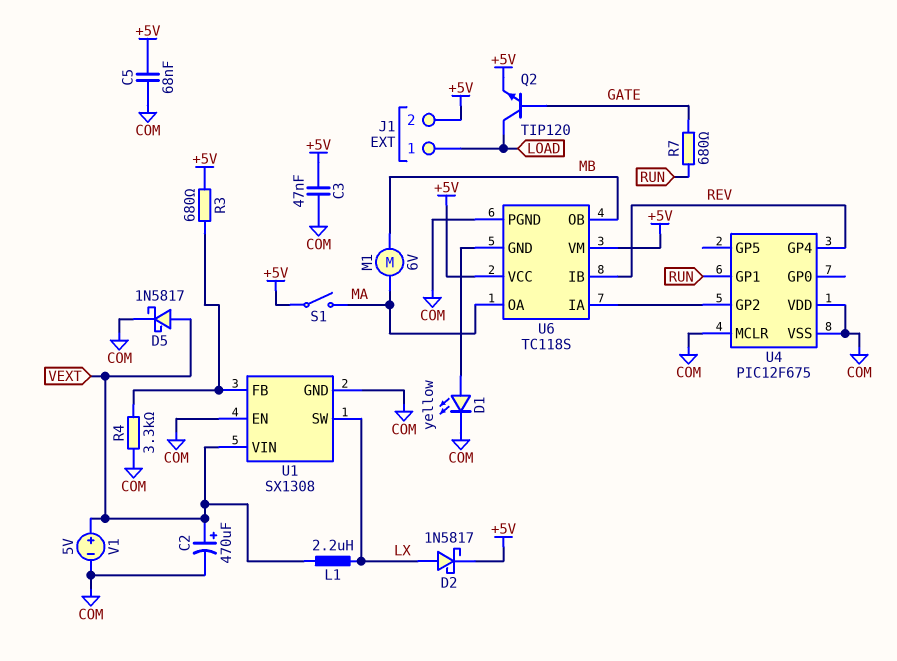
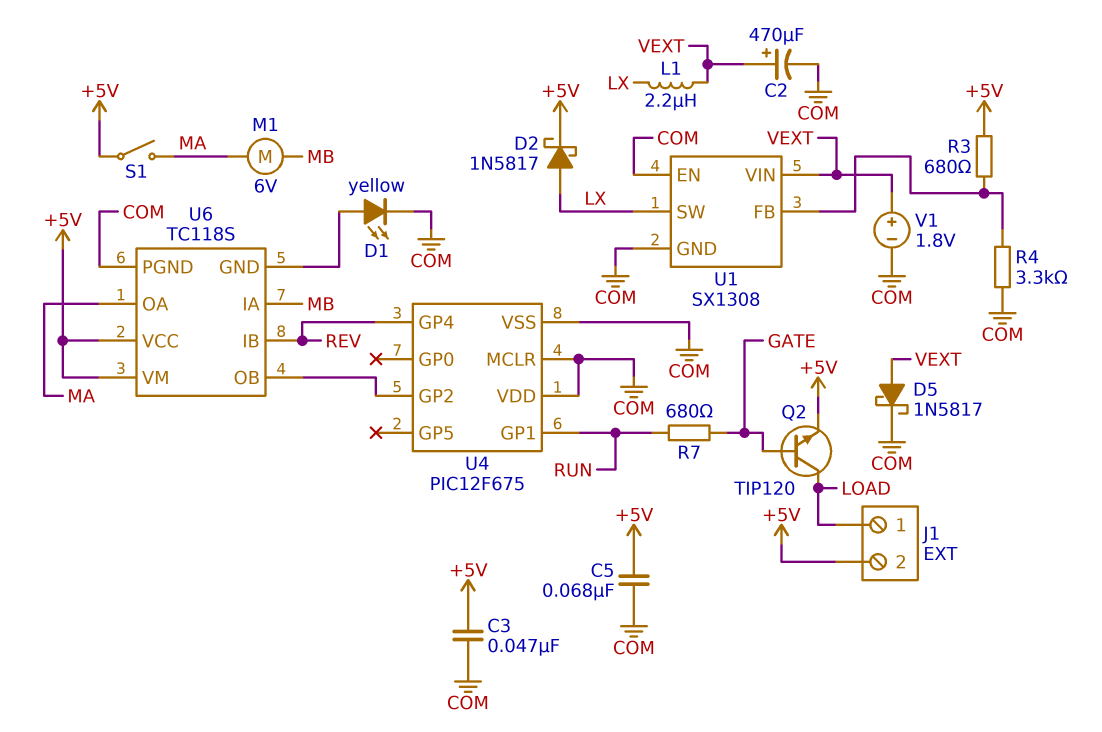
U6 pin IA: U4/GP2 -> MB
U6 pin OB: MB -> U4/GP2
V1: 5V (plus VEXT, minus COM) -> 1.8V (plus VEXT, minus COM)

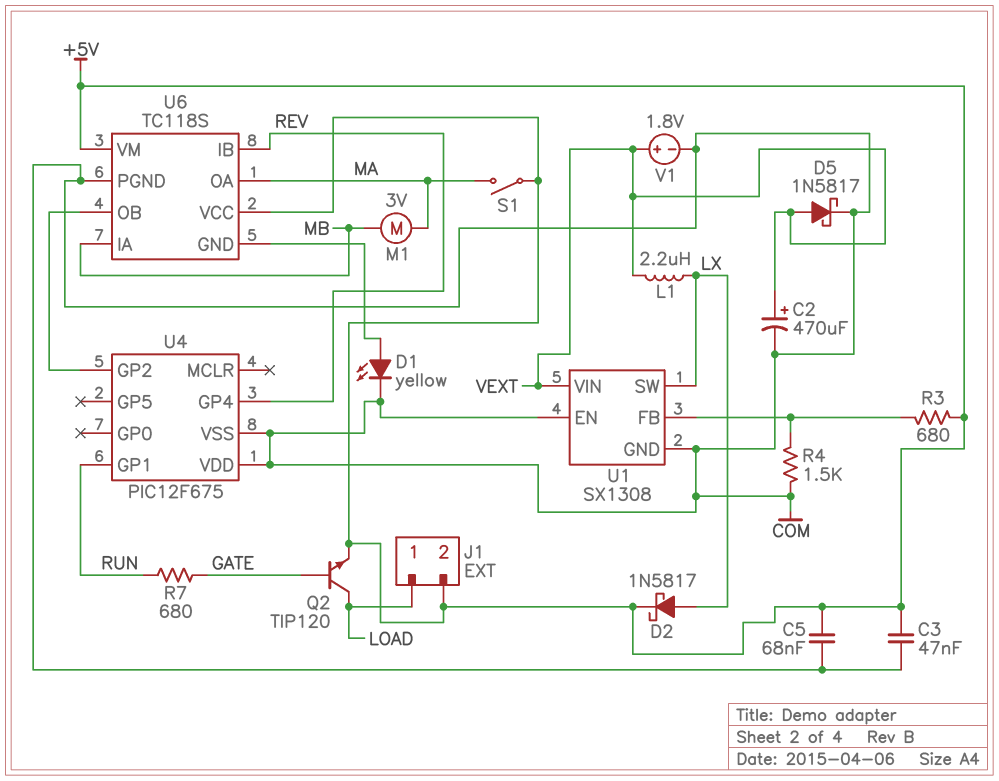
M1: motor 6V (MA, MB) -> motor 3V (MA, MB)
R4: 3.3k (COM, U1/FB) -> 1.5k (COM, U1/FB)
U4 pin MCLR: COM -> none

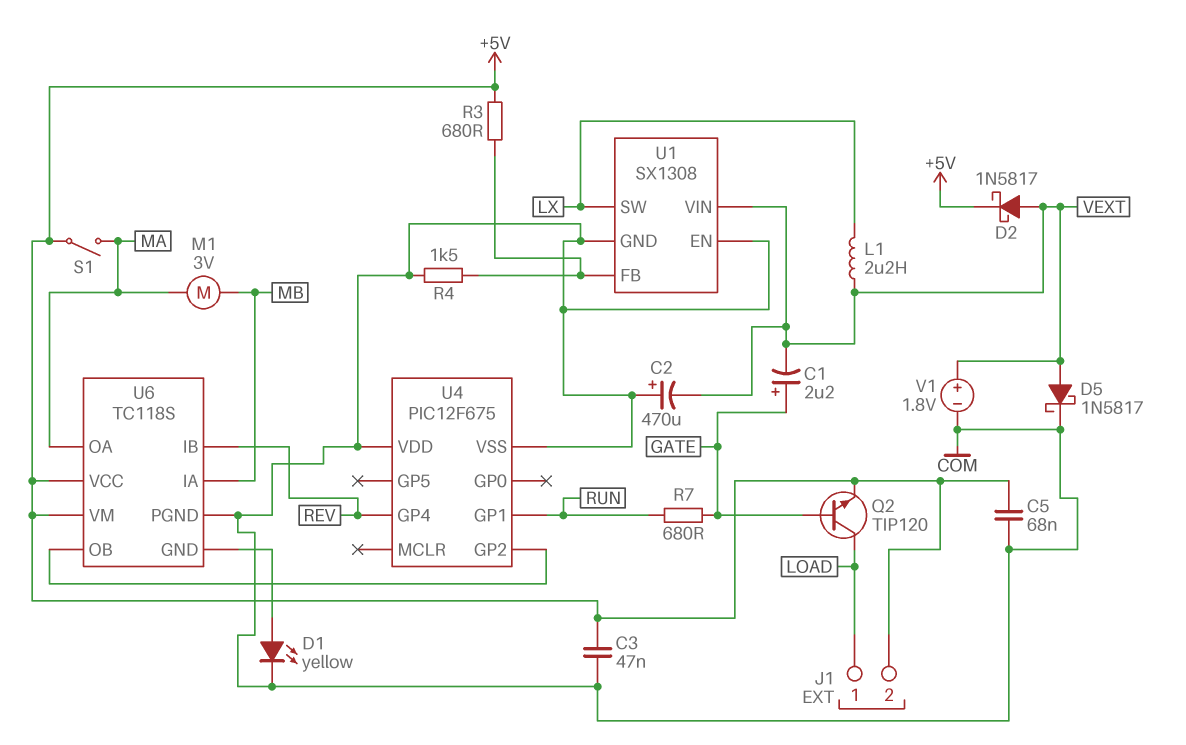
C1: none -> 2.2uF (plus GATE, minus VEXT)
C2: 470uF (plus VEXT, minus COM) -> 470uF (plus COM, minus VEXT)
D2: schottky 1N5817 (A LX, K +5V) -> schottky 1N5817 (A VEXT, K +5V)

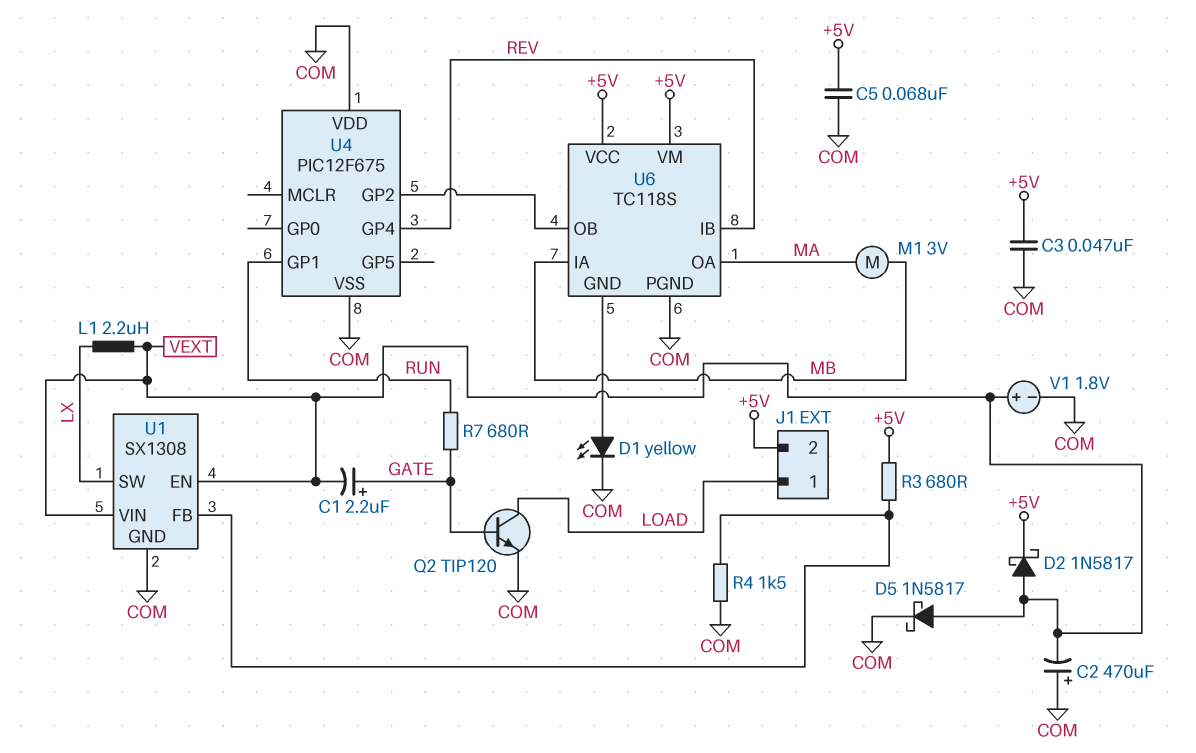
Q2: NPN TIP120 (B GATE, C LOAD, E +5V) -> NPN TIP120 (B GATE, C LOAD, E COM)
S1: switch (+5V, MA) -> none
U1 pin EN: COM -> VEXT

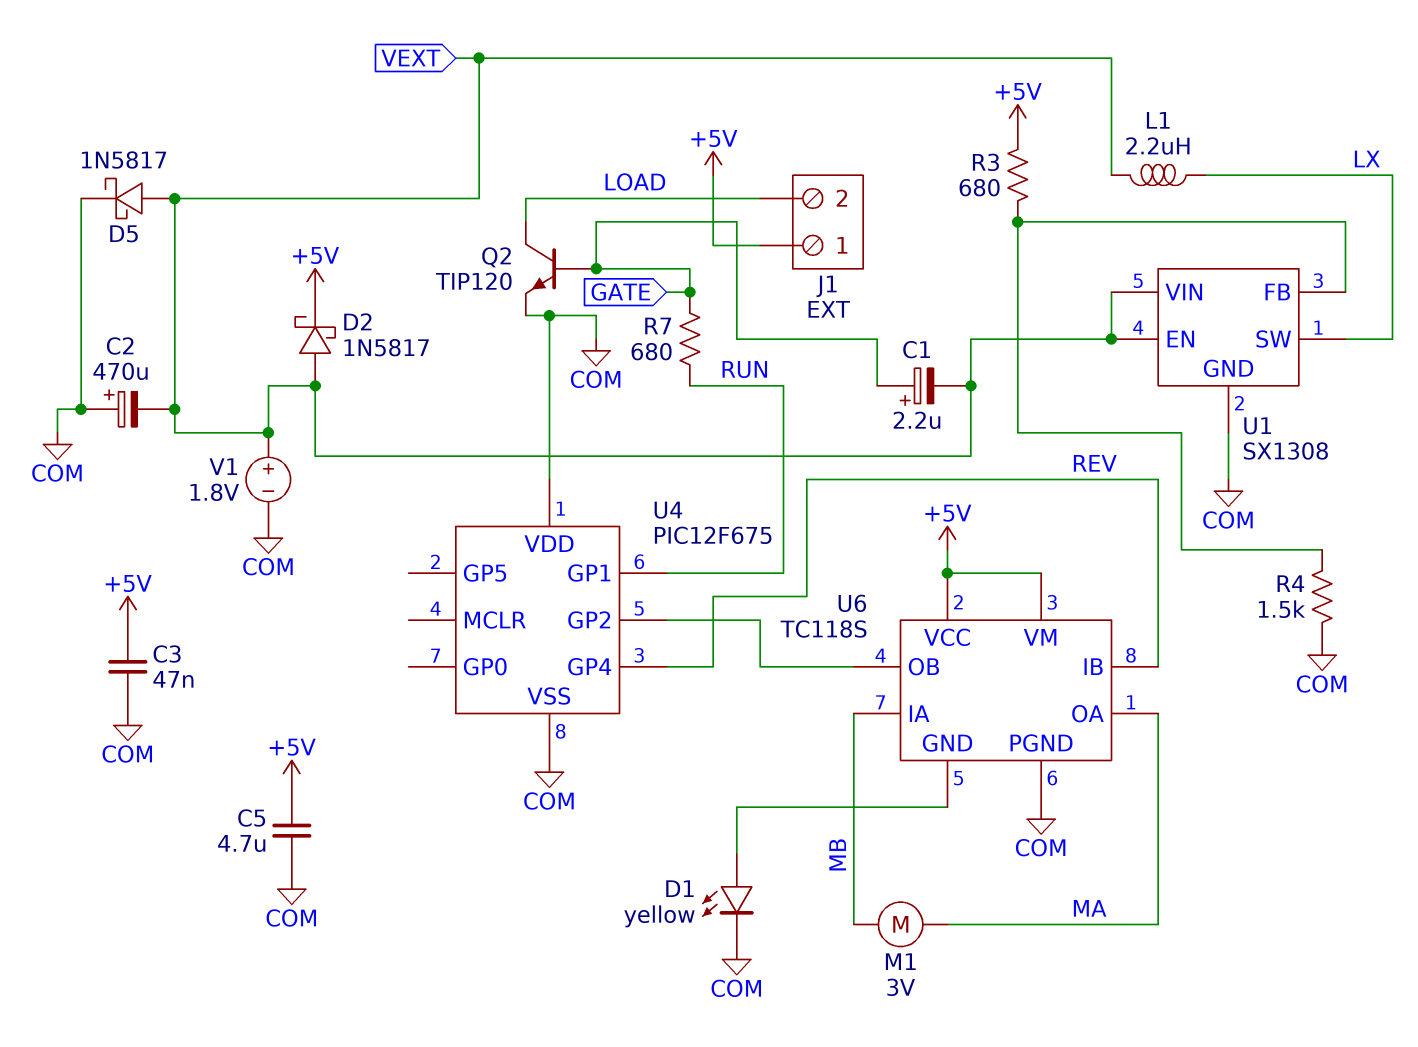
C5: 68nF (+5V, COM) -> 4.7uF (+5V, COM)
J1 pin 1: LOAD -> +5V
J1 pin 2: +5V -> LOAD

